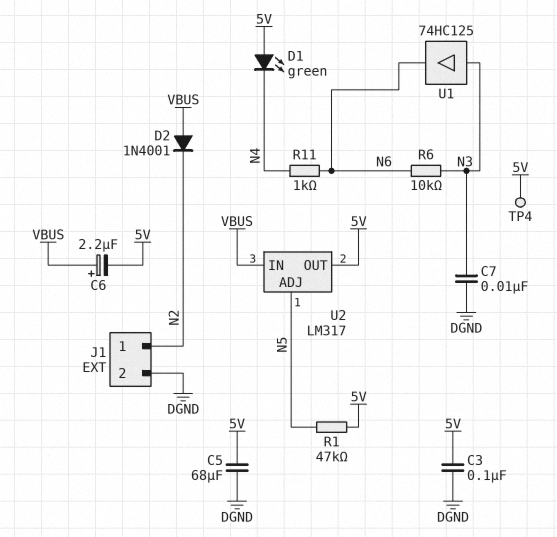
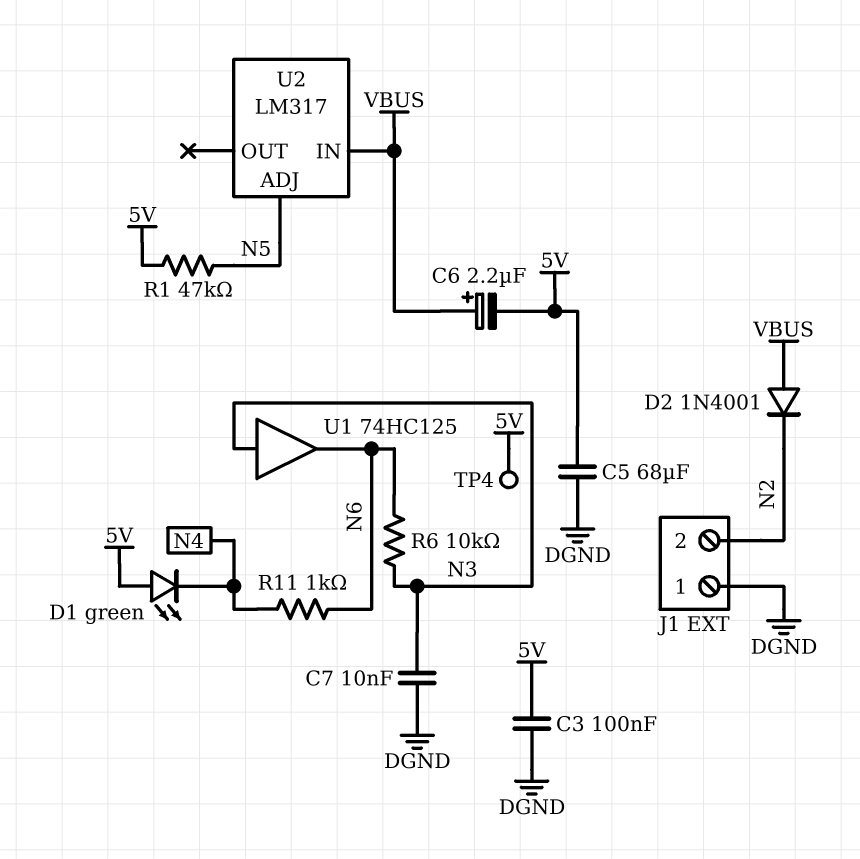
J1 pin 1: N2 -> DGND
J1 pin 2: DGND -> N2
U2 pin OUT: 5V -> none

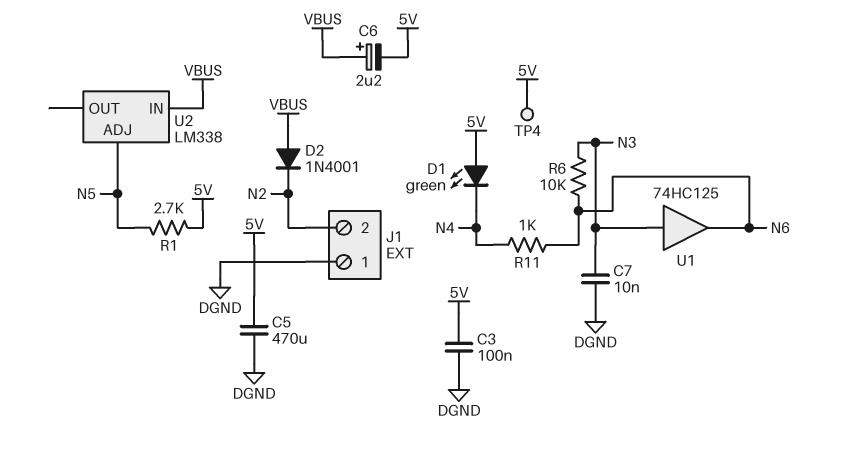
C5: 68uF (5V, DGND) -> 470uF (5V, DGND)
R1: 47k (5V, N5) -> 2.7k (5V, N5)
U2: LM317 -> LM338

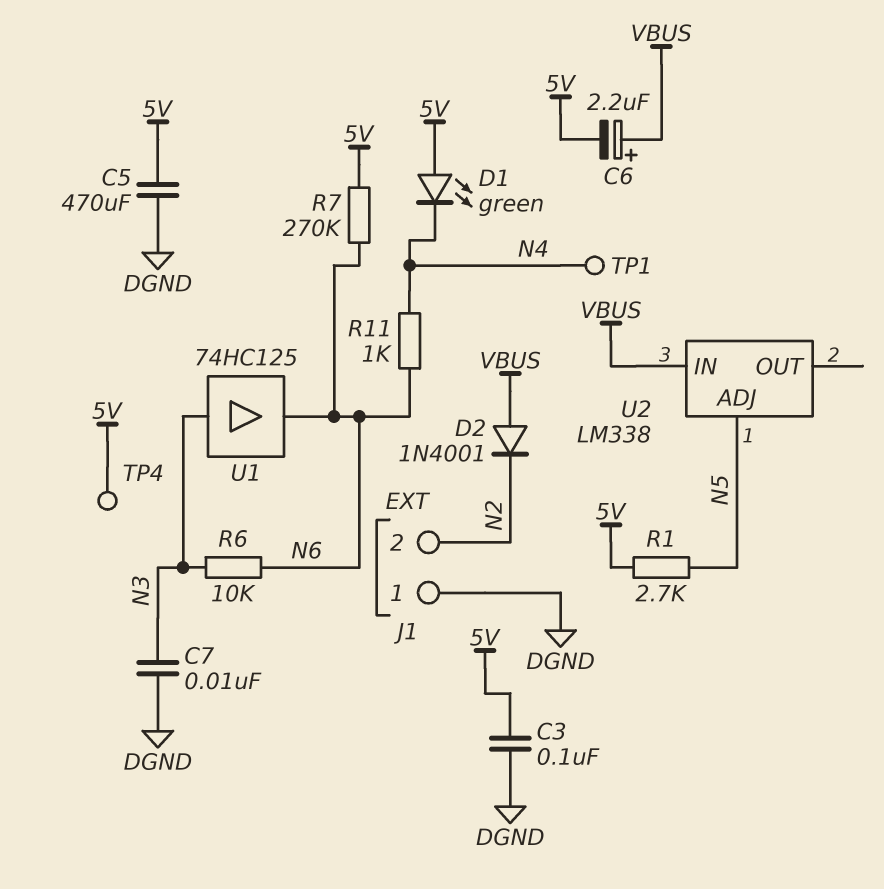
R7: none -> 270k (5V, N6)
TP1: none -> test point (N4)

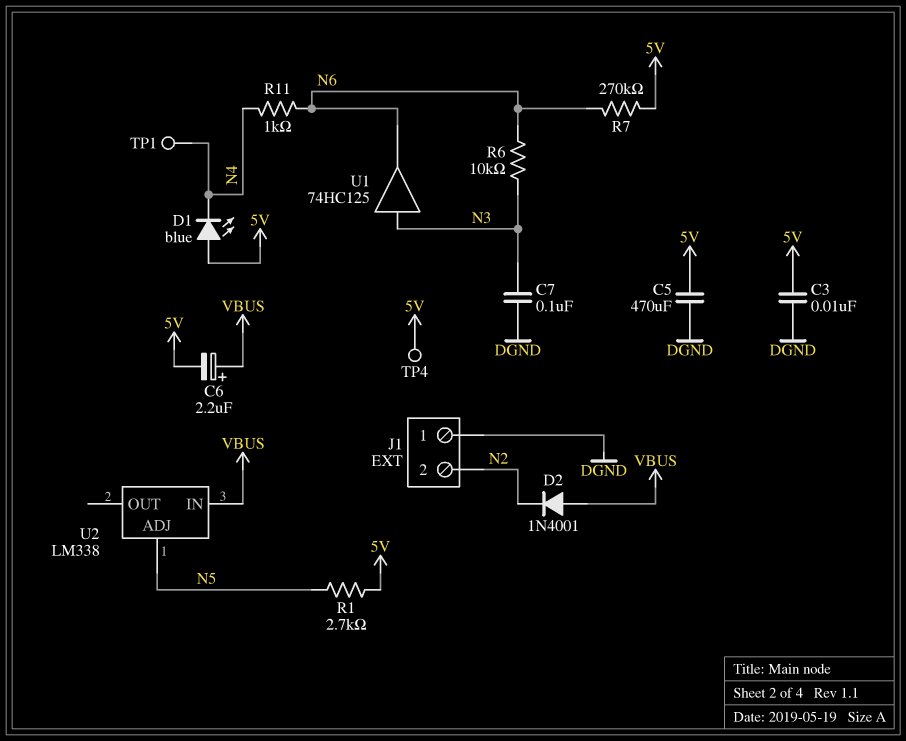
C3: 100nF (5V, DGND) -> 10nF (5V, DGND)
C7: 10nF (DGND, N3) -> 100nF (DGND, N3)
D1: LED green (A 5V, K N4) -> LED blue (A 5V, K N4)

